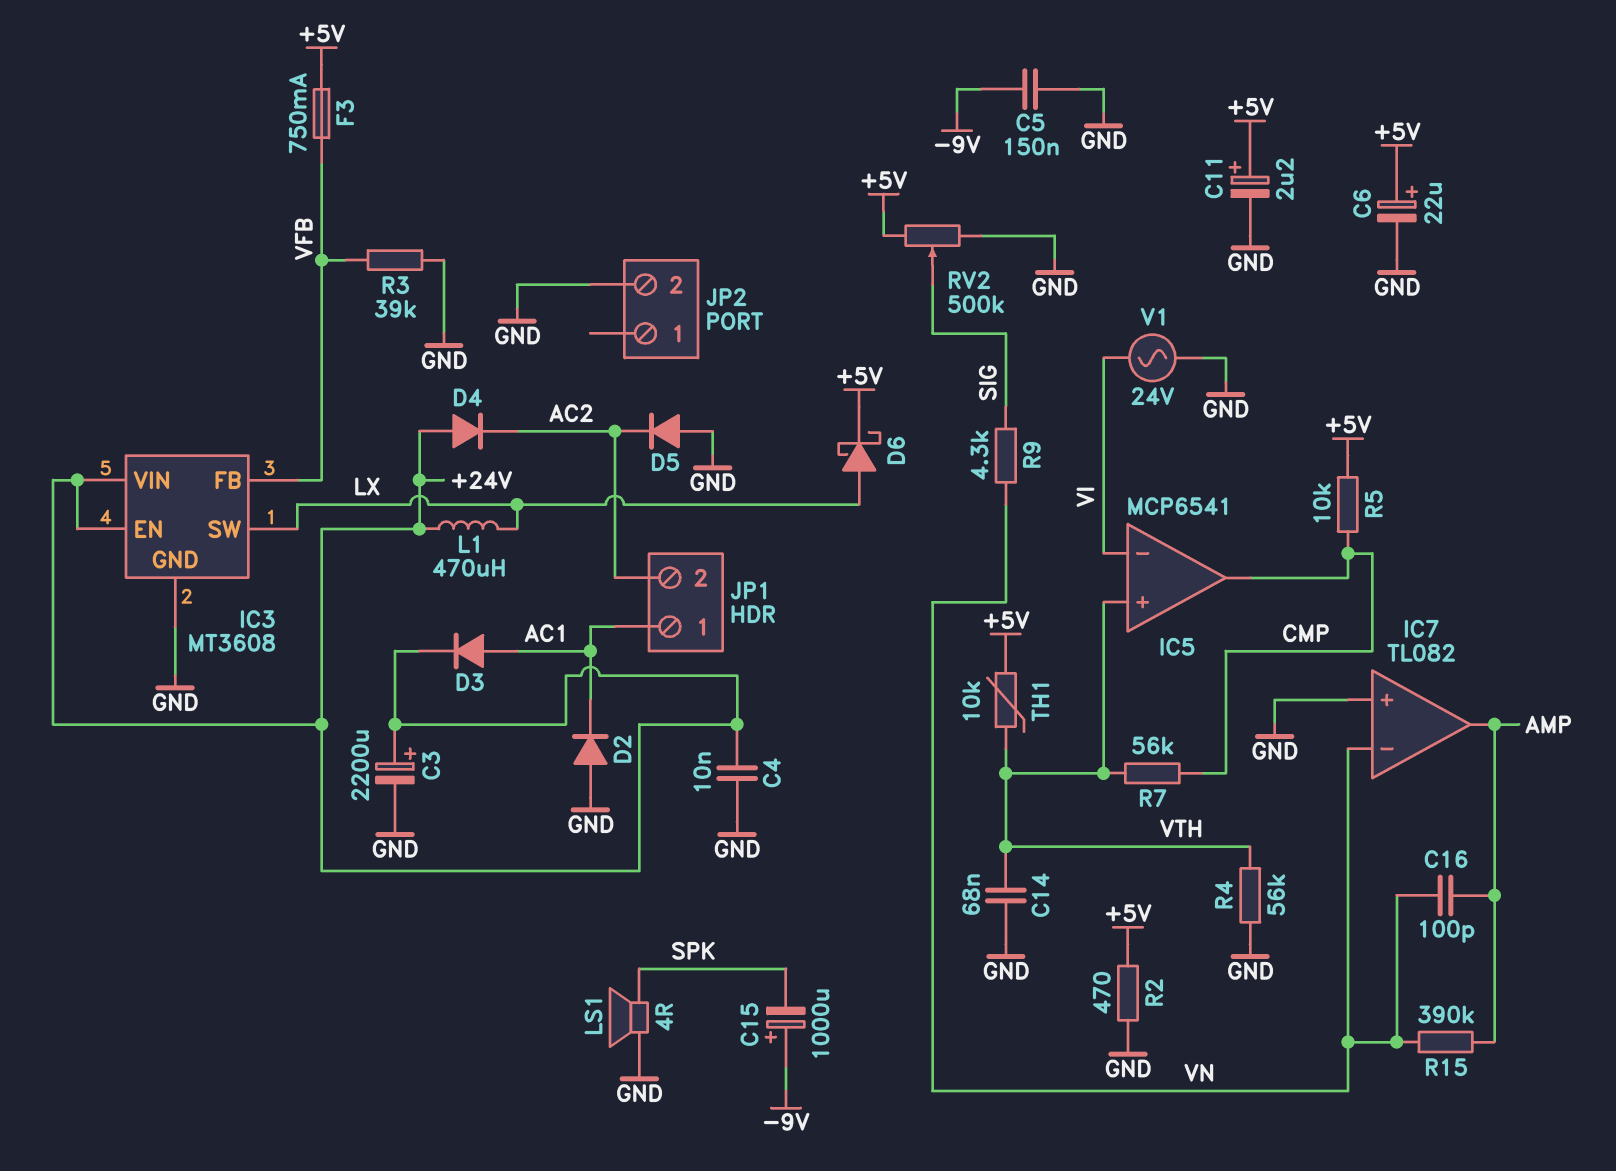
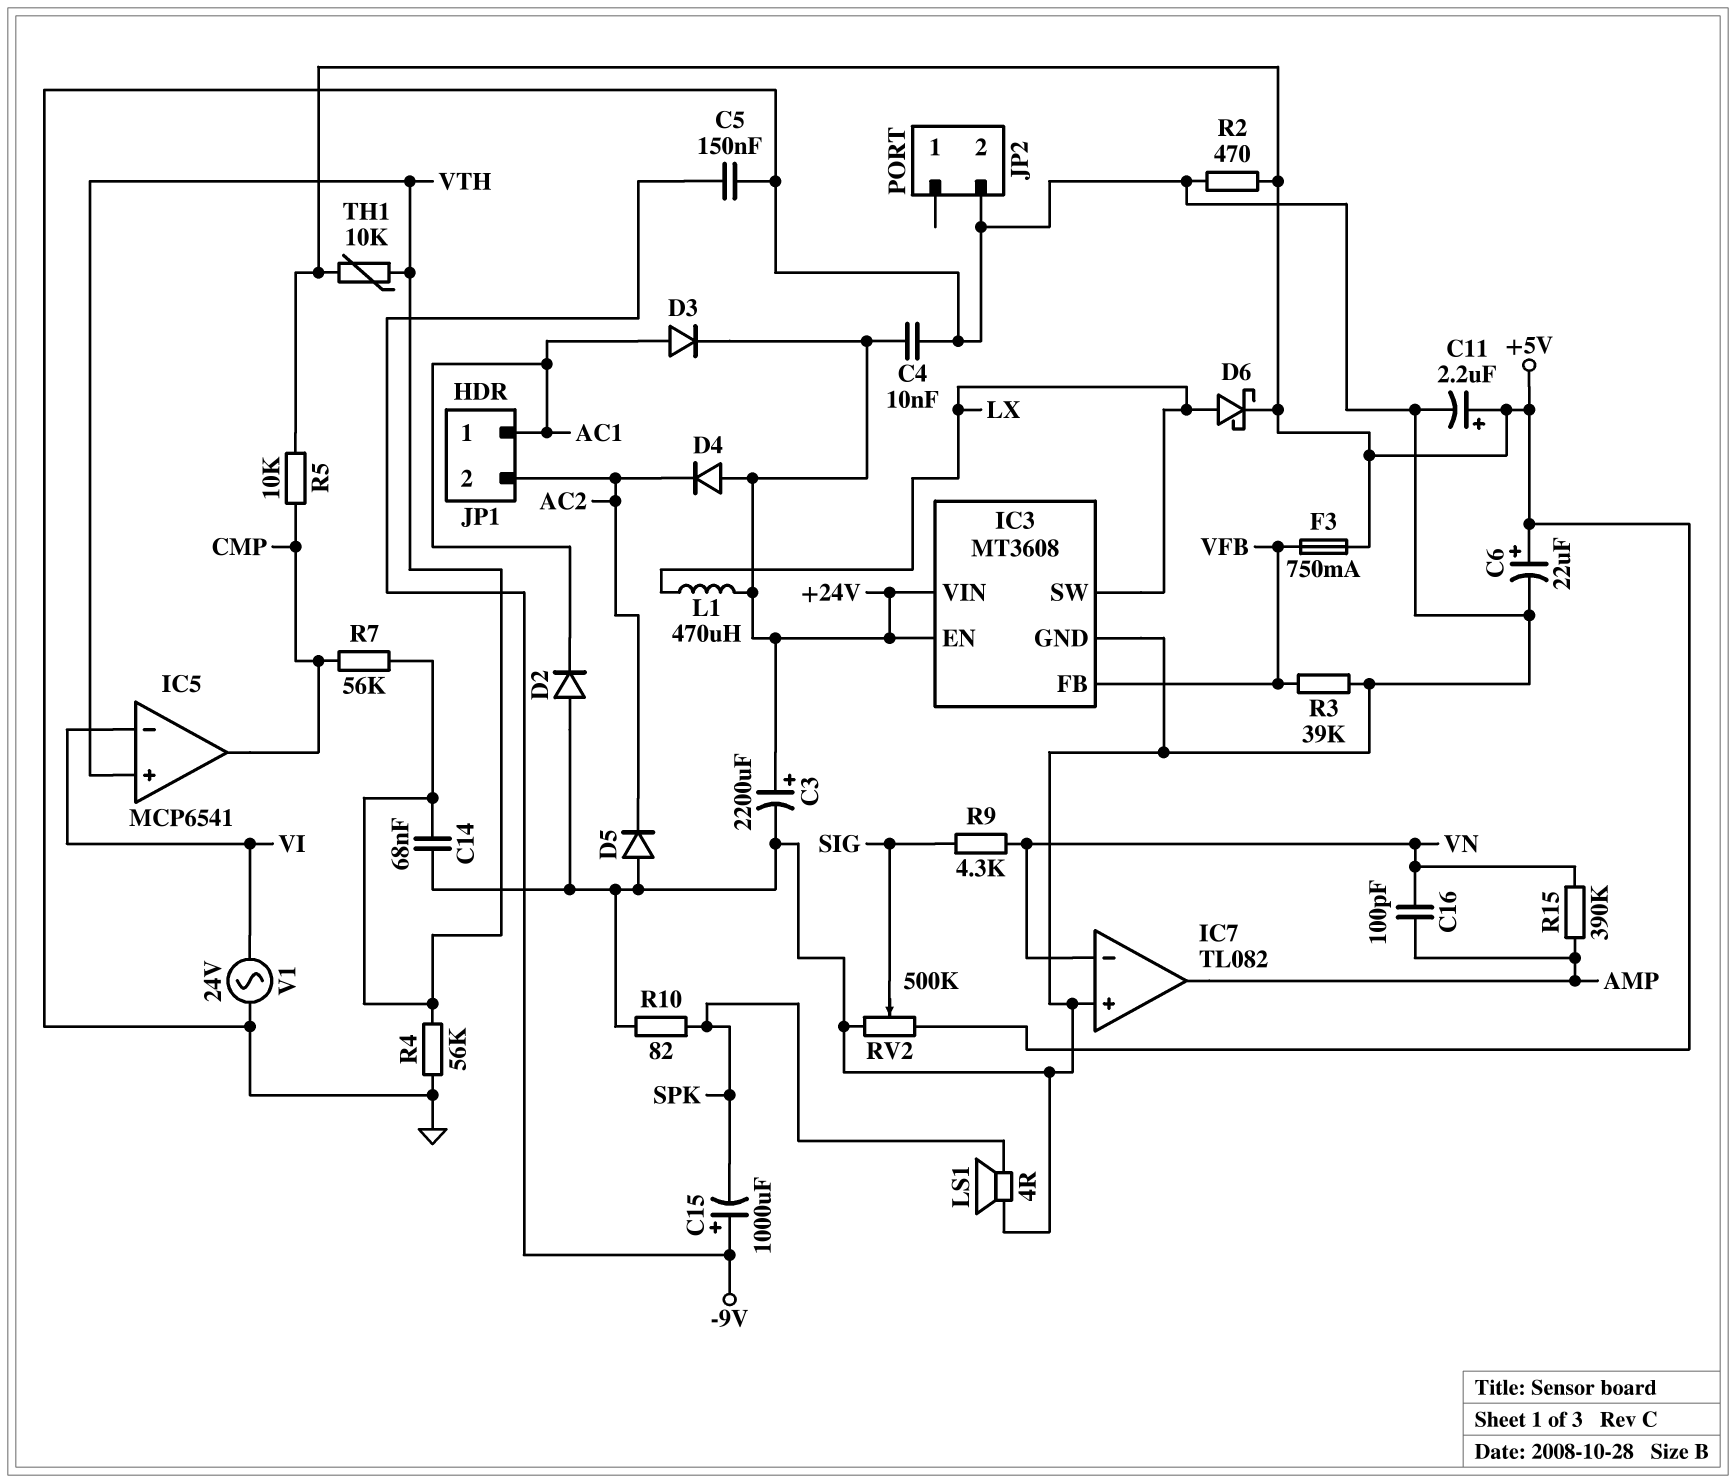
R10: none -> 82 (GND, SPK)

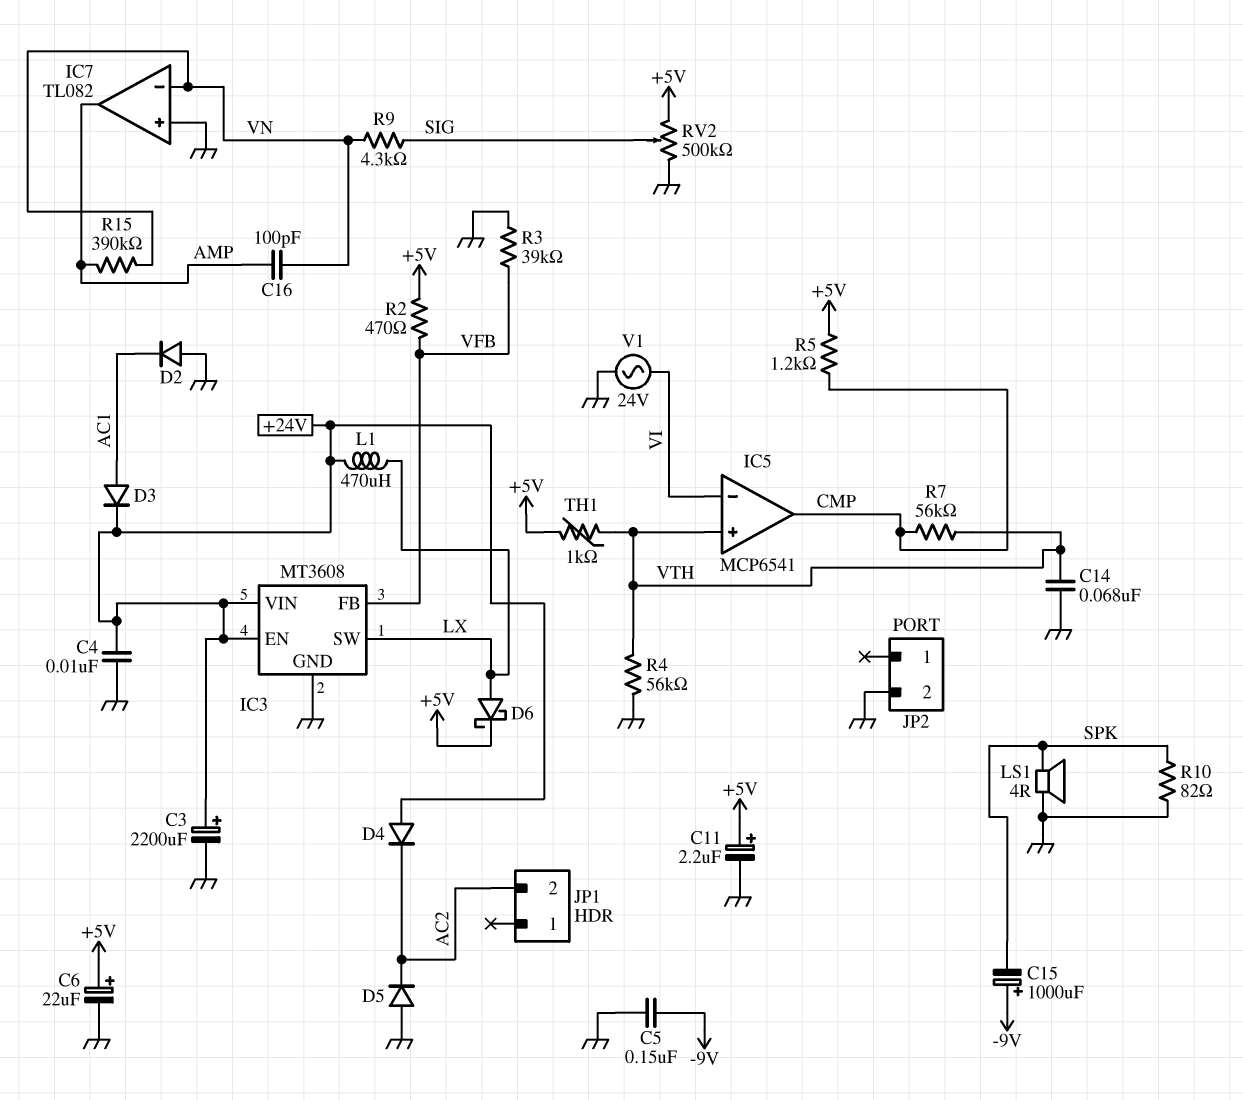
F3: 750mA (+5V, VFB) -> none
JP1 pin 1: AC1 -> none
R2: 470 (+5V, GND) -> 470 (+5V, VFB)
R5: 10k (+5V, CMP) -> 1.2k (+5V, CMP)
TH1: 10k (+5V, VTH) -> 1k (+5V, VTH)

